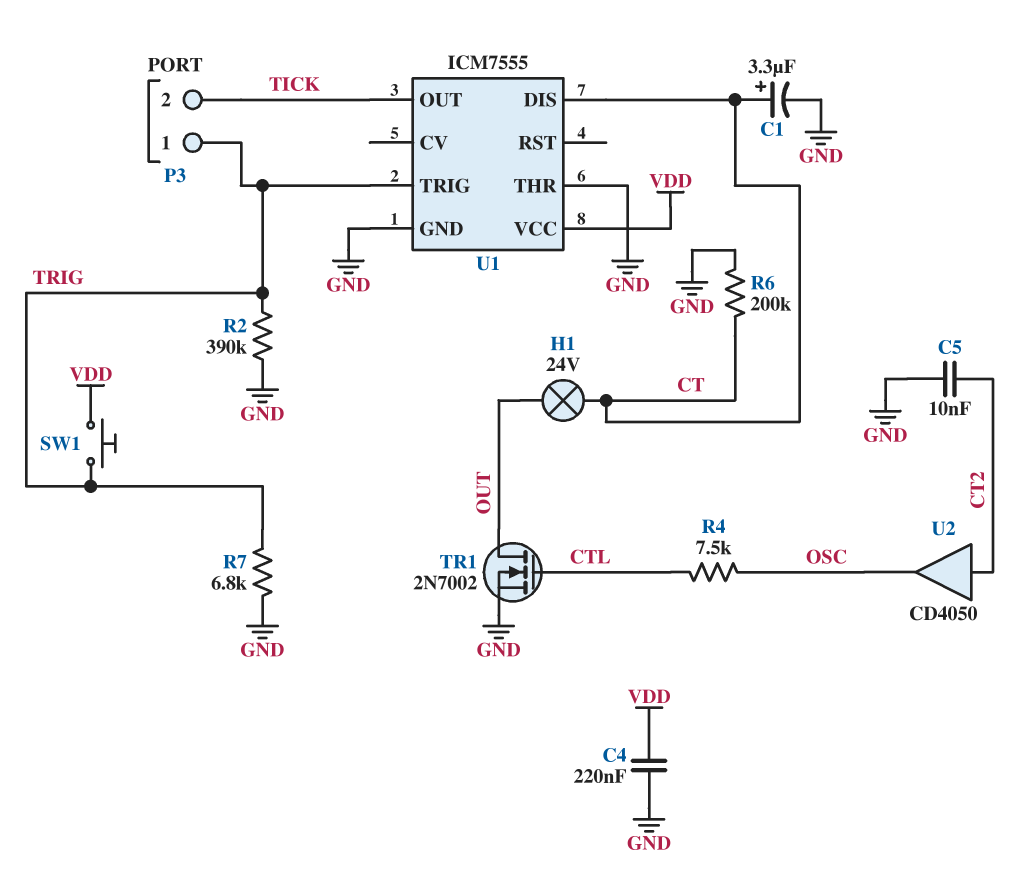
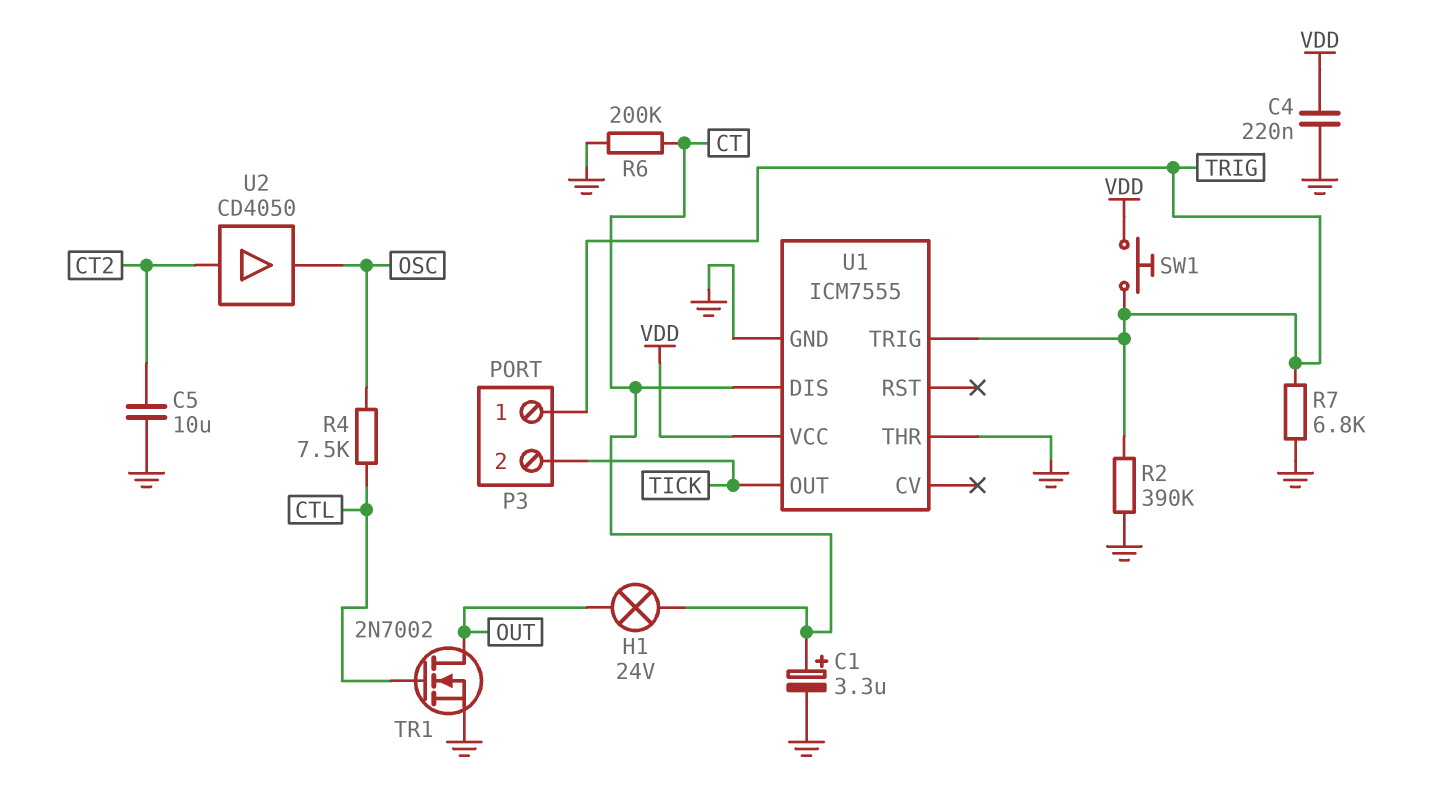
C5: 10nF (CT2, GND) -> 10uF (CT2, GND)

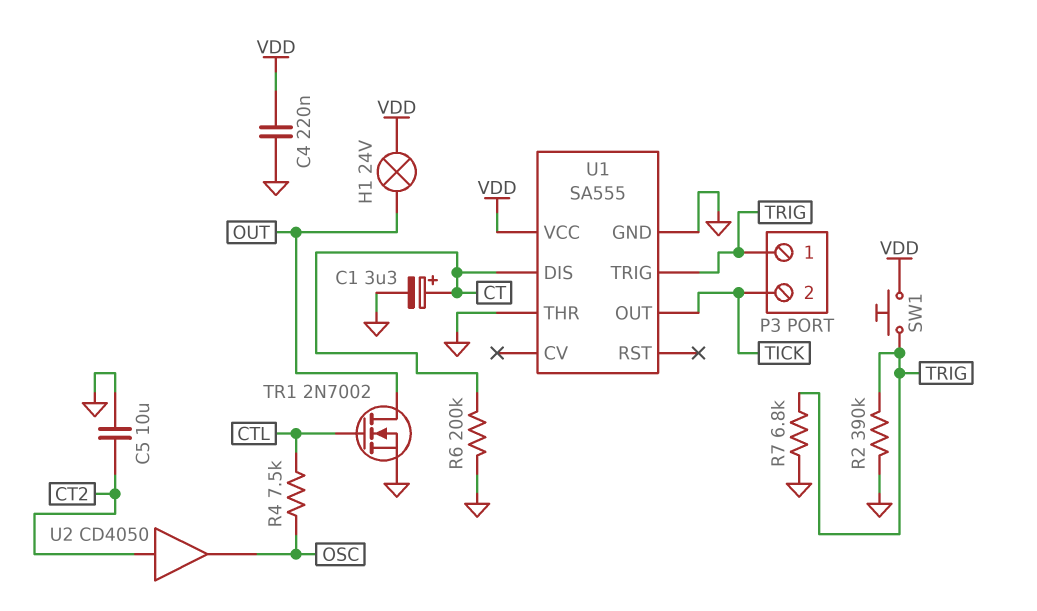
H1: lamp 24V (CT, OUT) -> lamp 24V (OUT, VDD)
U1: ICM7555 -> SA555

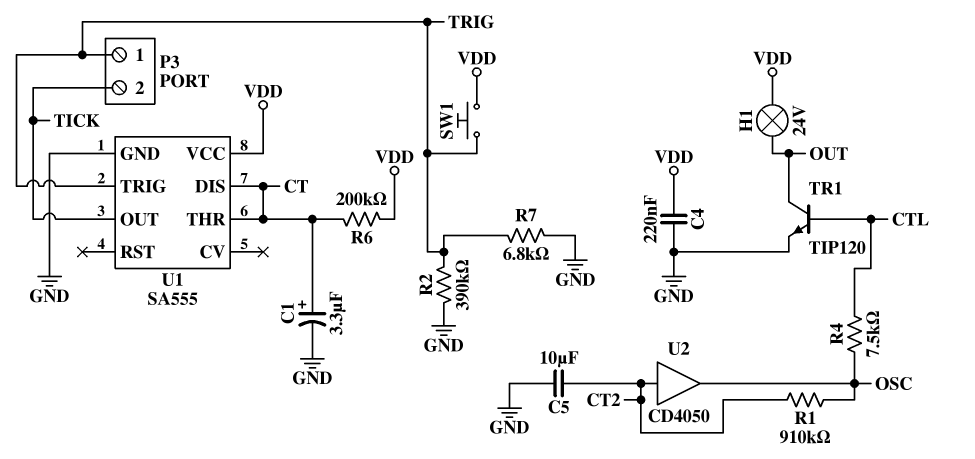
R1: none -> 910k (CT2, OSC)
R6: 200k (CT, GND) -> 200k (CT, VDD)
TR1: NMOS 2N7002 (G CTL, D OUT, S GND) -> NPN TIP120 (B CTL, C OUT, E GND)
U1 pin THR: GND -> CT

